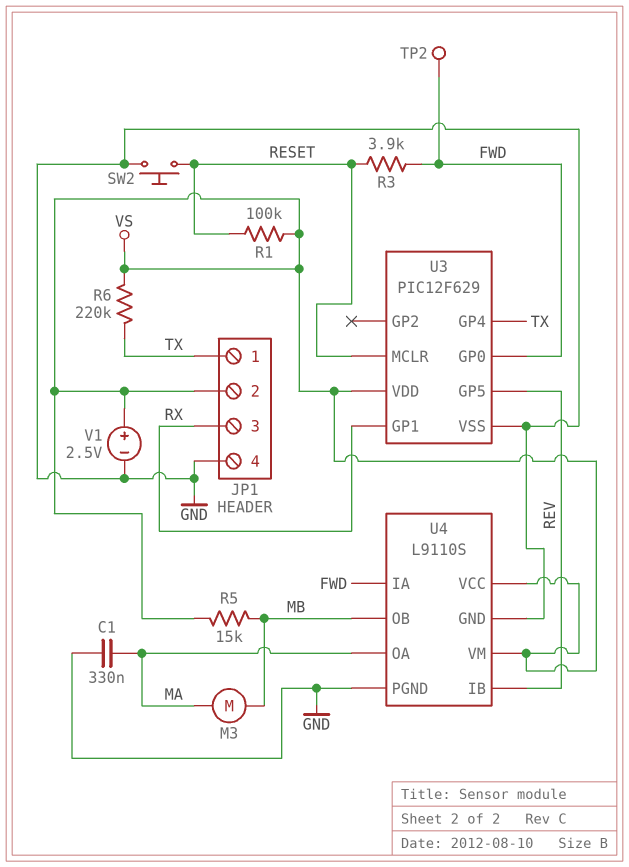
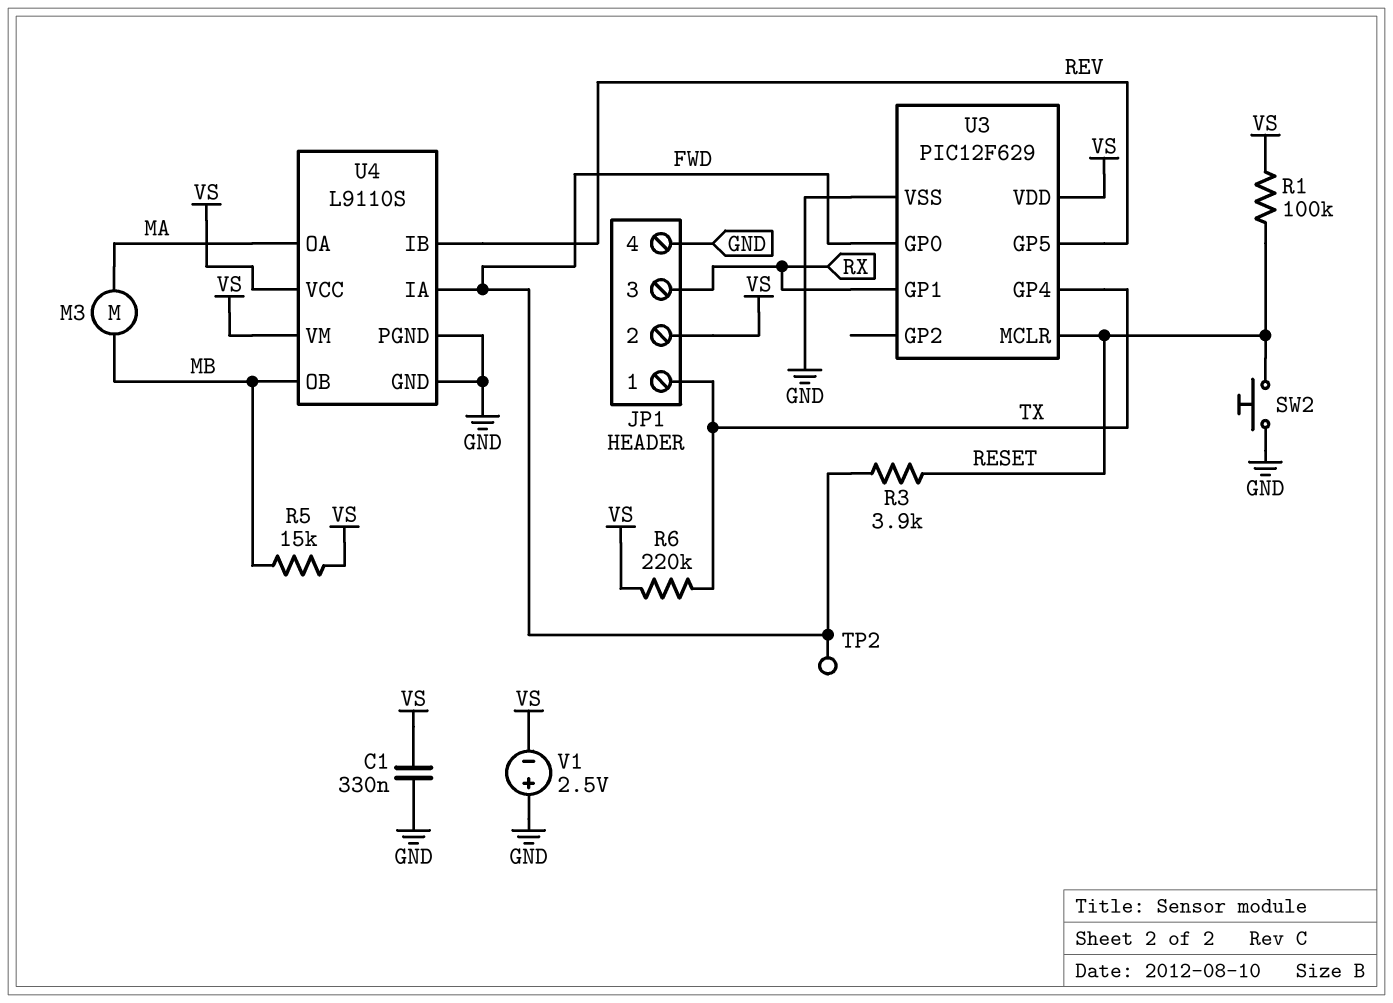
C1: 330nF (GND, MA) -> 330nF (GND, VS)
V1: 2.5V (plus VS, minus GND) -> 2.5V (plus GND, minus VS)

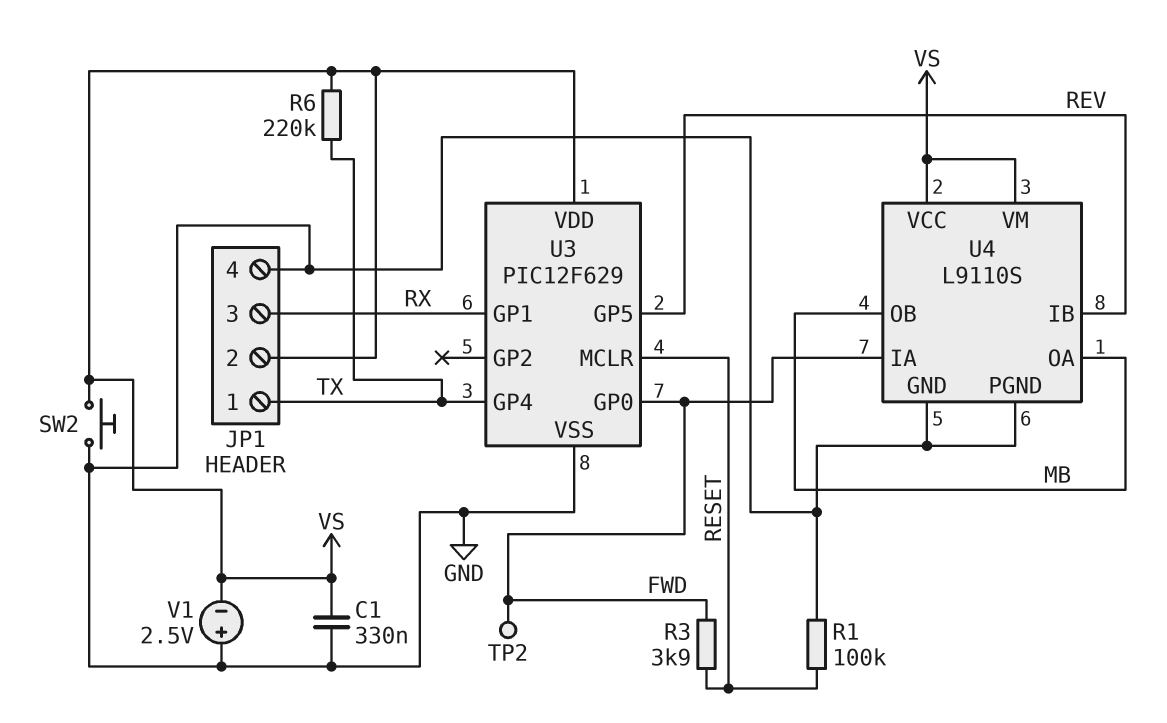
M3: motor (MA, MB) -> none
R1: 100k (RESET, VS) -> 100k (GND, RESET)
R5: 15k (MB, VS) -> none
SW2: button (GND, RESET) -> button (GND, VS)
U4 pin OA: MA -> MB

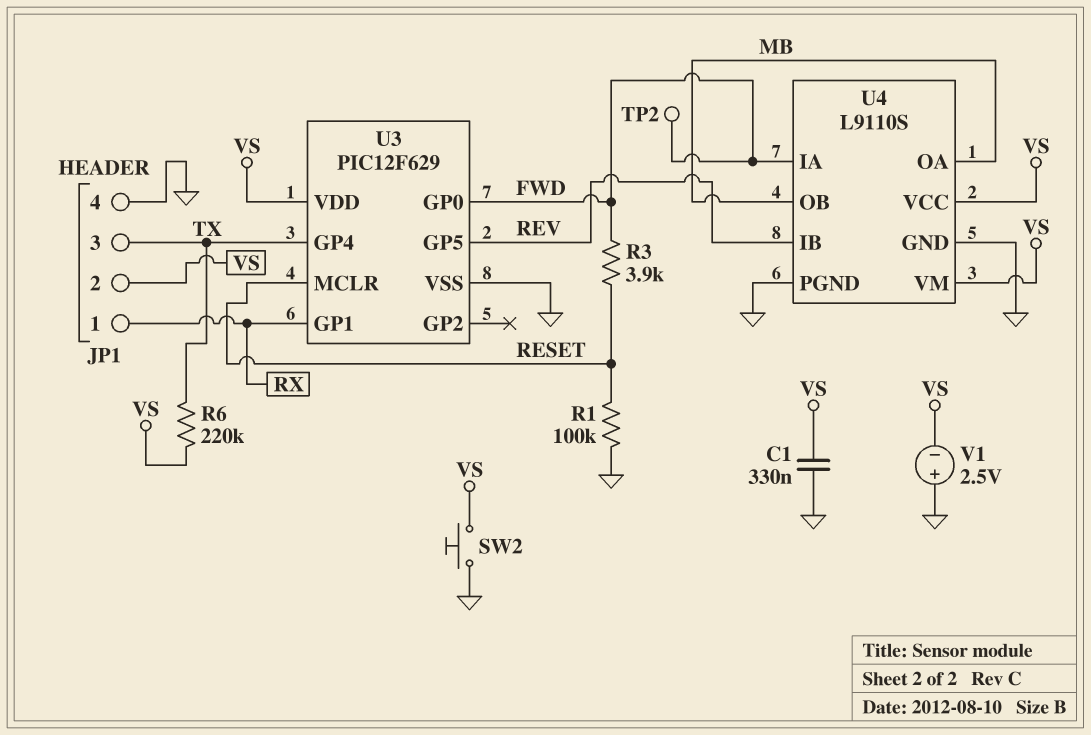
JP1 pin 1: TX -> RX
JP1 pin 3: RX -> TX

